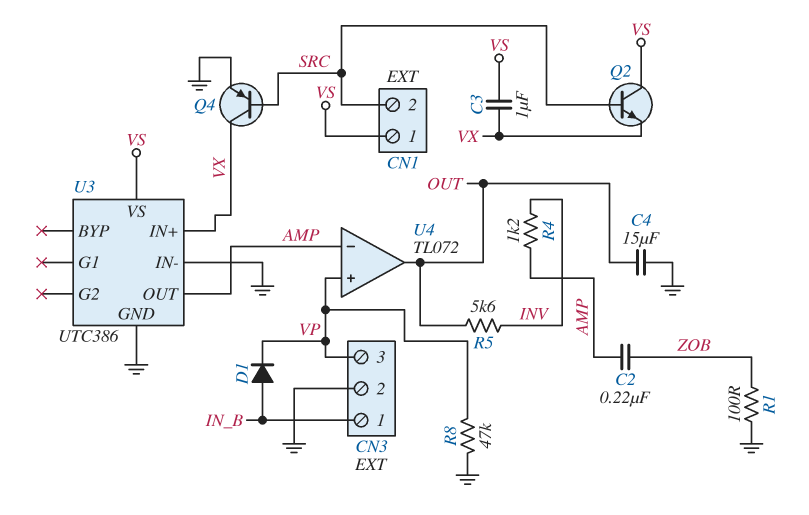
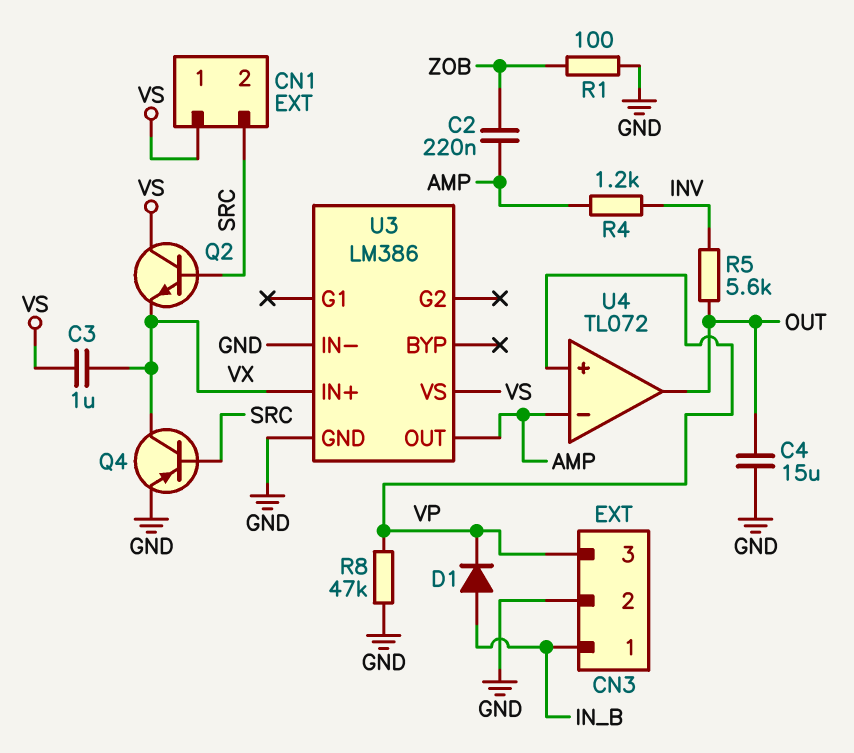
U3: UTC386 -> LM386

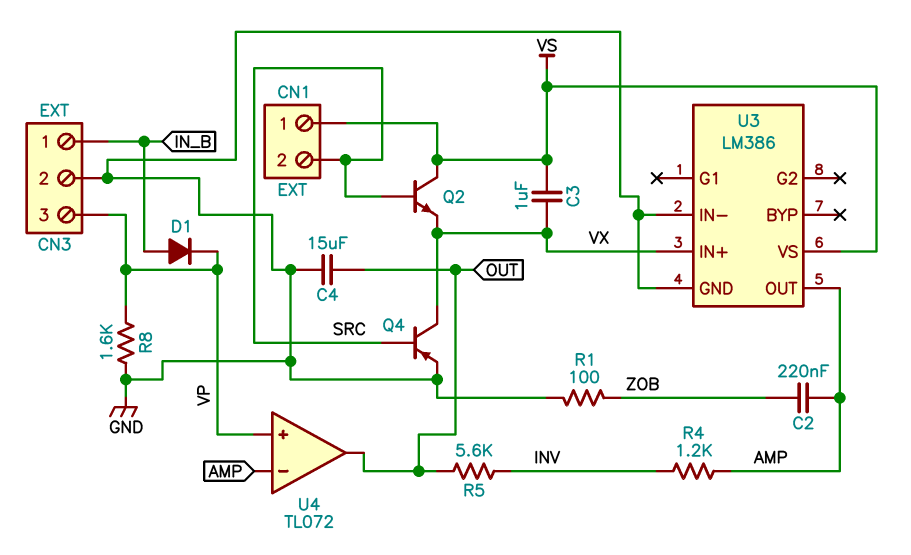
R8: 47k (GND, VP) -> 1.6k (GND, VP)

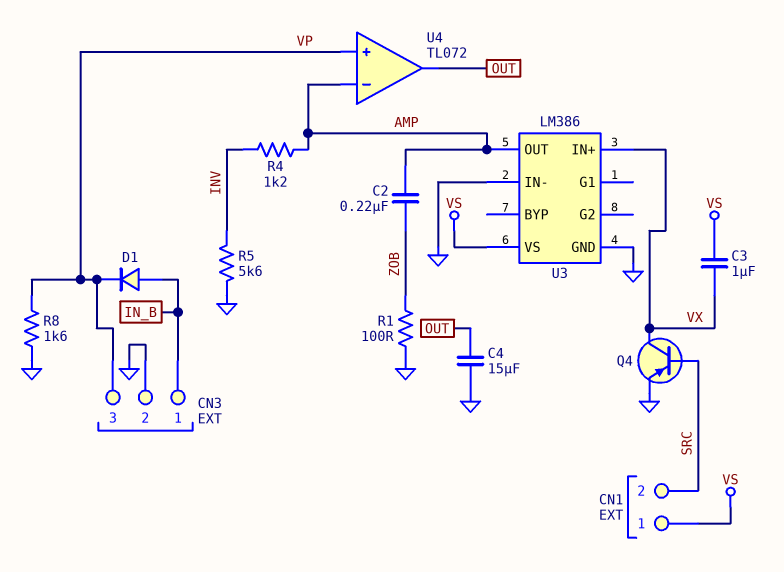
Q2: NPN (B SRC, C VS, E VX) -> none
R5: 5.6k (INV, OUT) -> 5.6k (GND, INV)

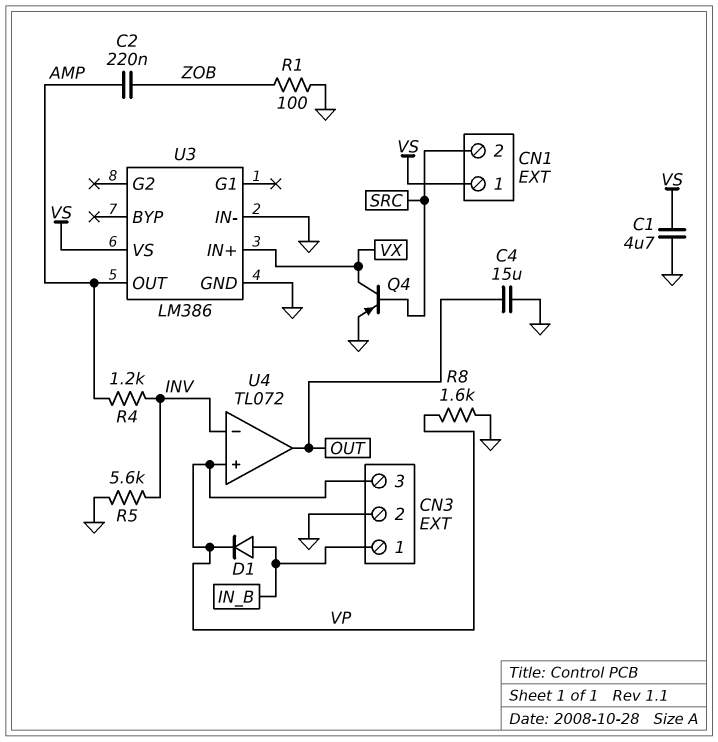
C1: none -> 4.7uF (GND, VS)
C3: 1uF (VS, VX) -> none
U4 pin in-: AMP -> INV

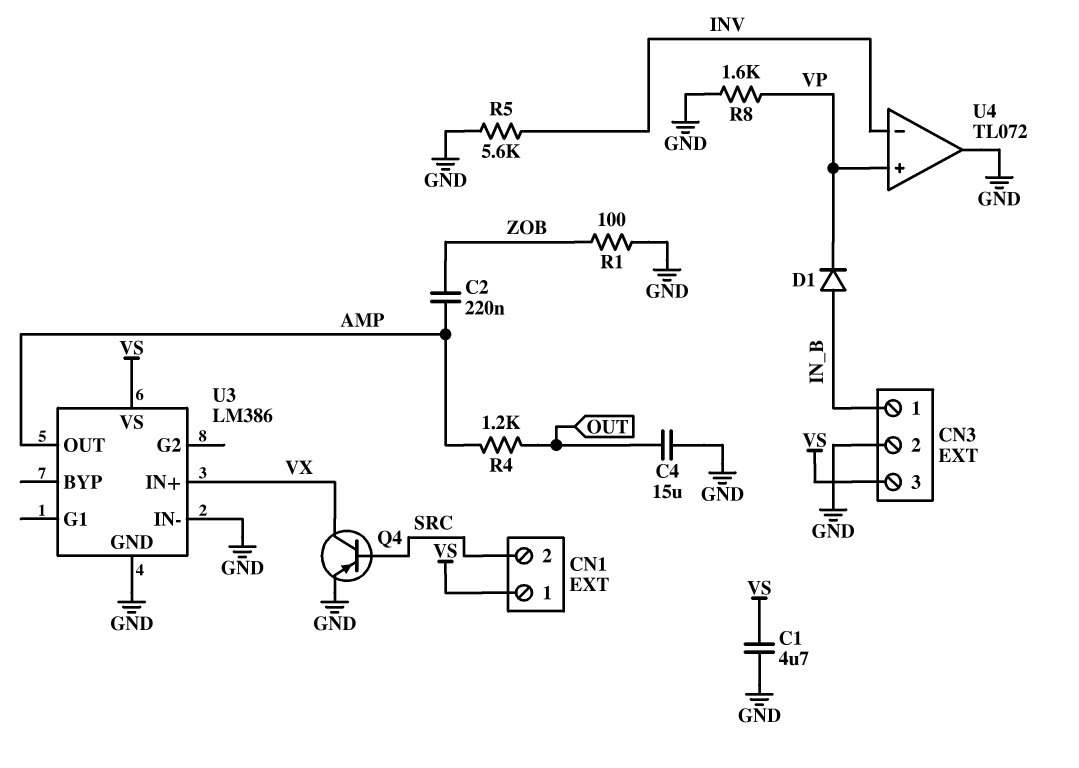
CN3 pin 3: VP -> VS
R4: 1.2k (AMP, INV) -> 1.2k (AMP, OUT)
U4 pin out: OUT -> GND

